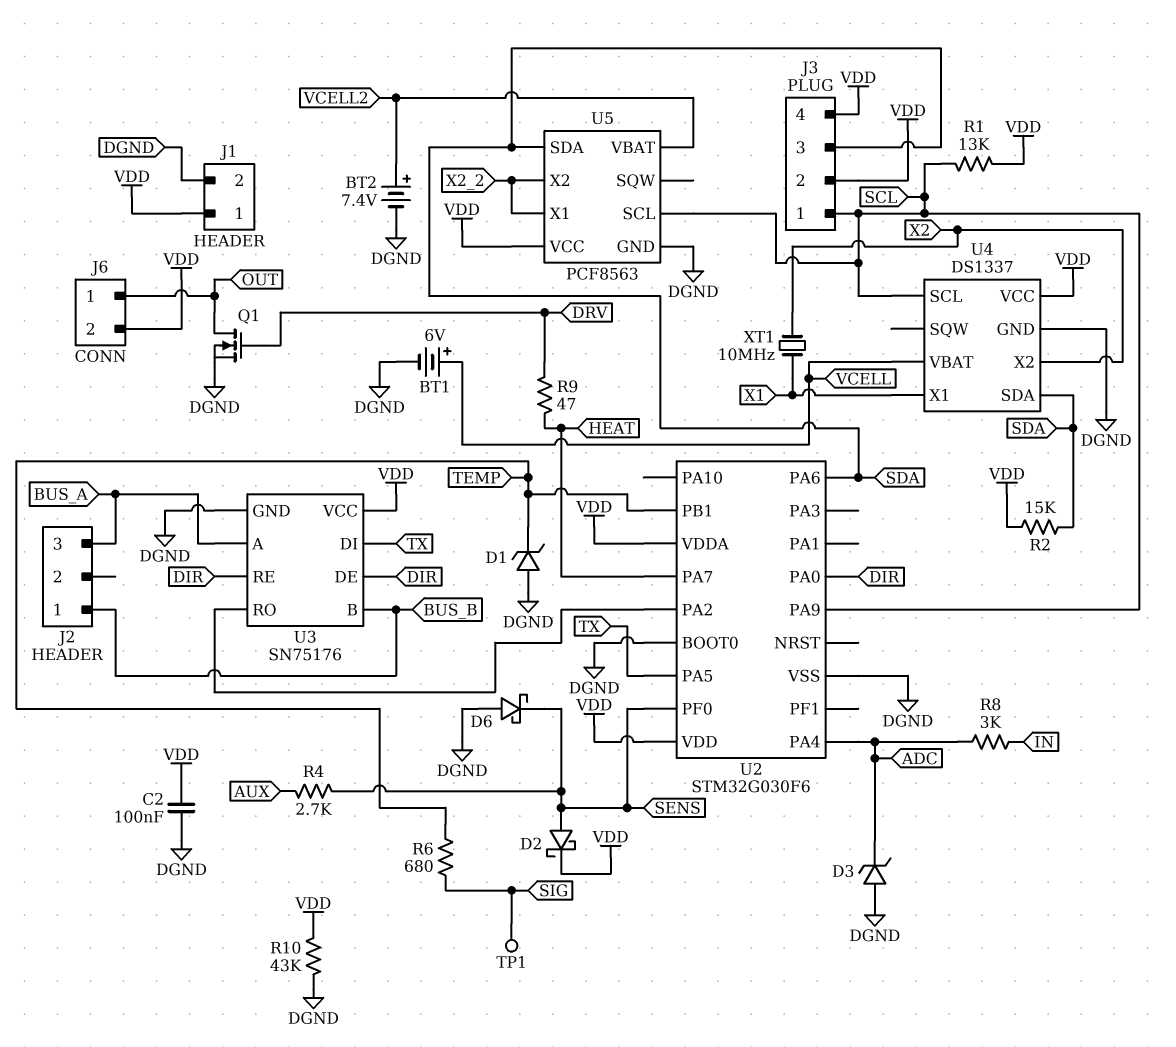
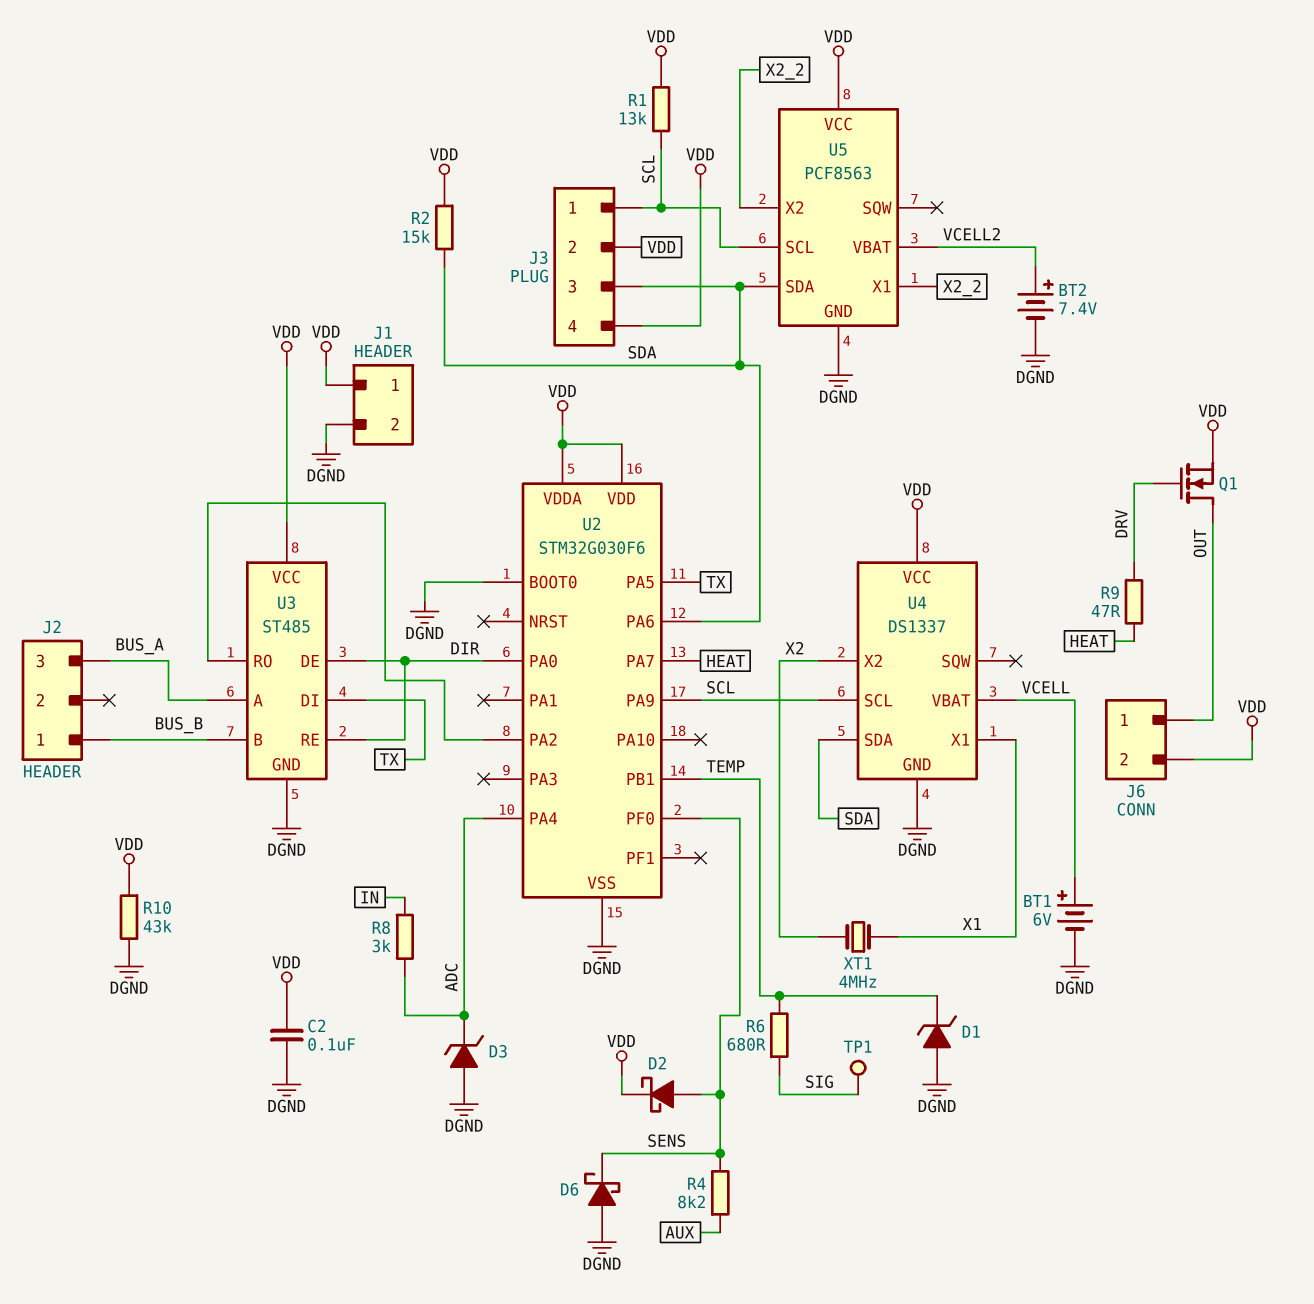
Q1: NMOS (G DRV, D OUT, S DGND) -> NMOS (G DRV, D OUT, S VDD)
R4: 2.7k (AUX, SENS) -> 8.2k (AUX, SENS)
U3: SN75176 -> ST485
XT1: 10MHz (X1, X2) -> 4MHz (X1, X2)

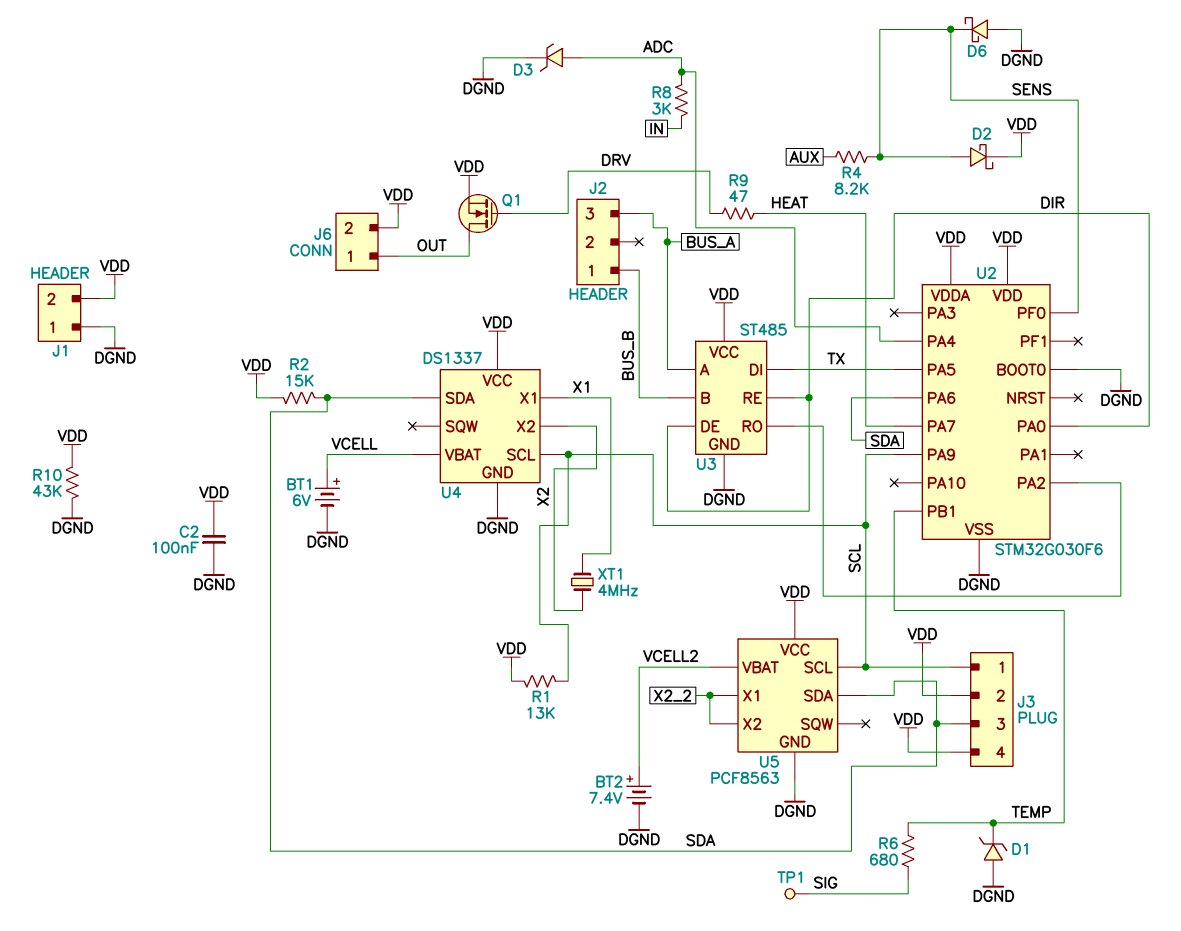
D3: zener (A DGND, K ADC) -> zener (A ADC, K DGND)
J1 pin 1: VDD -> DGND
J1 pin 2: DGND -> VDD

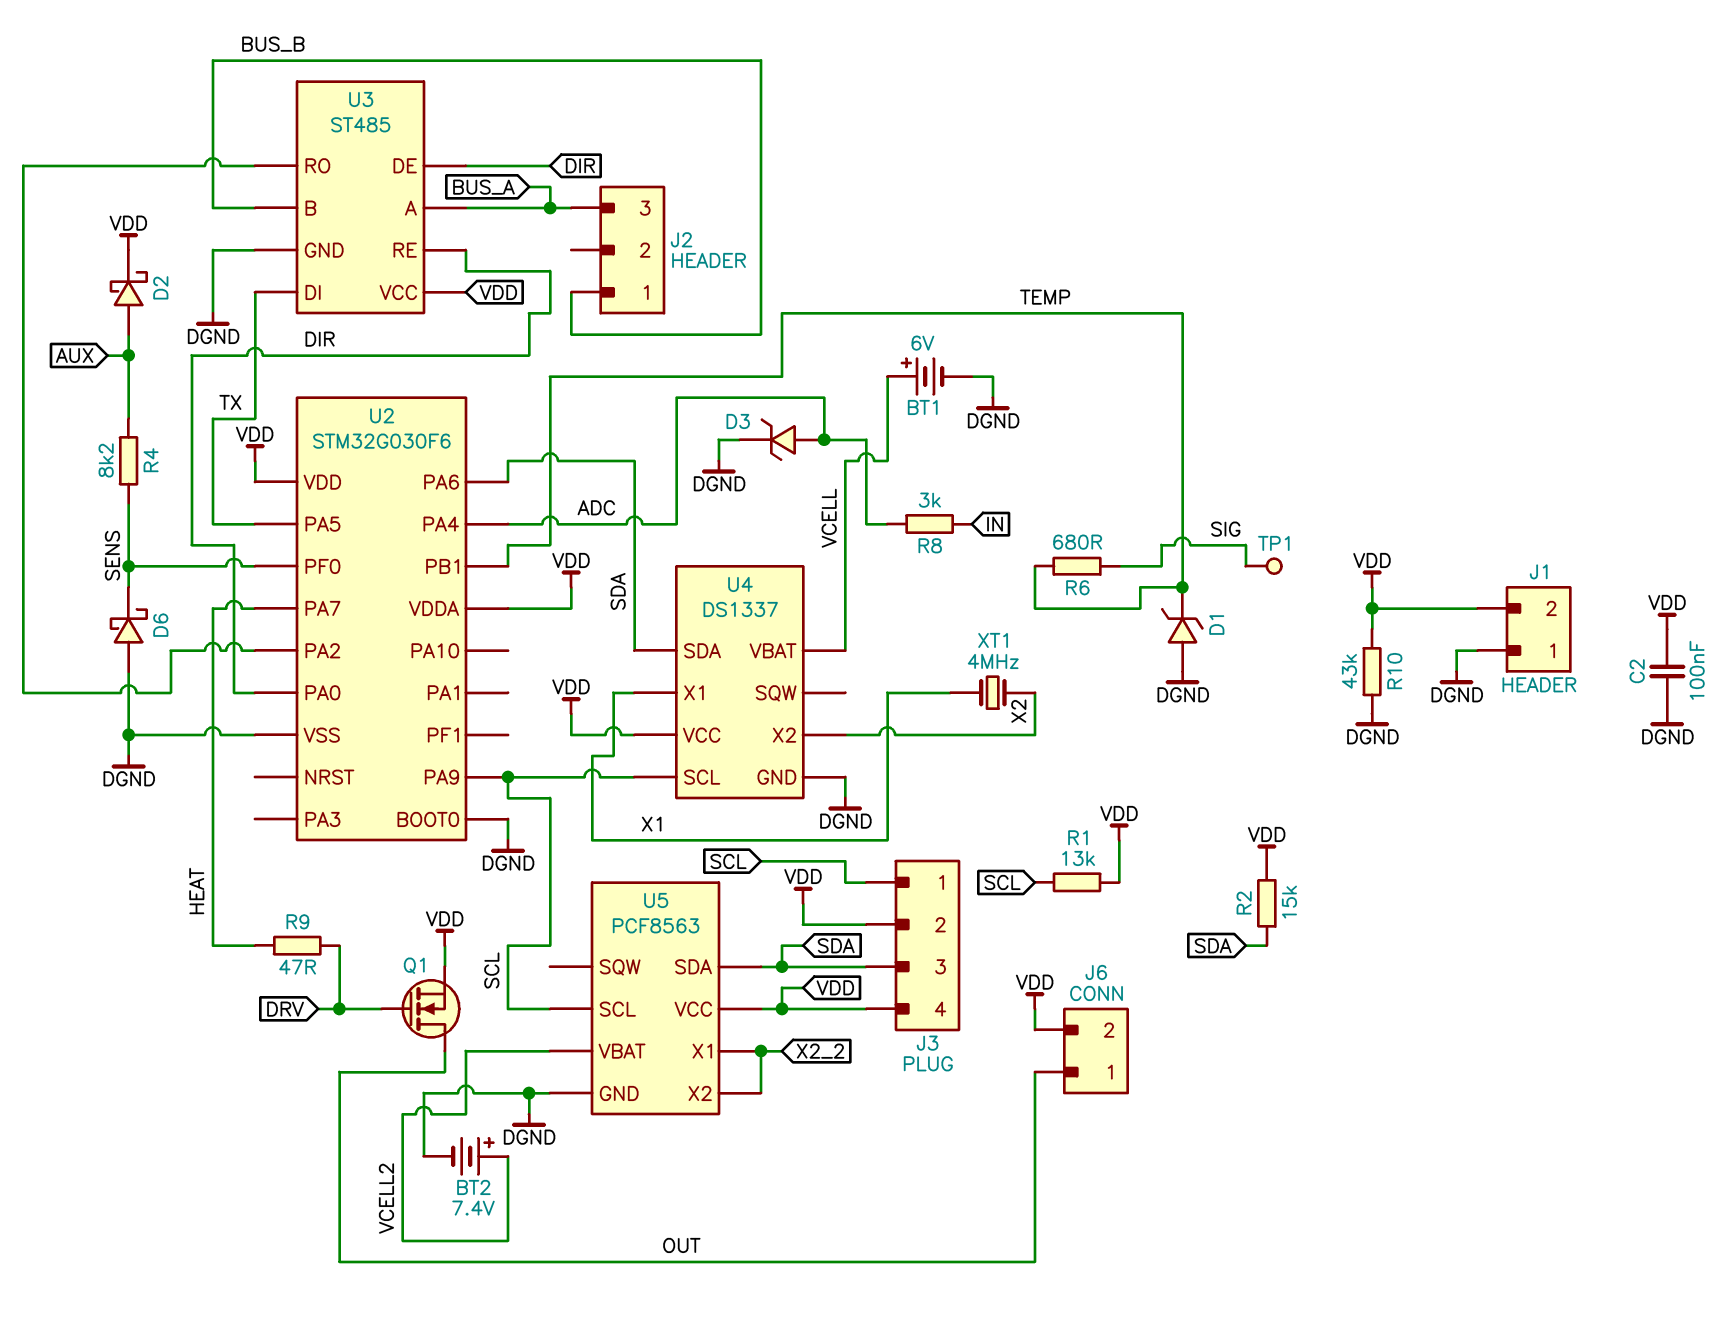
D2: schottky (A SENS, K VDD) -> schottky (A AUX, K VDD)

